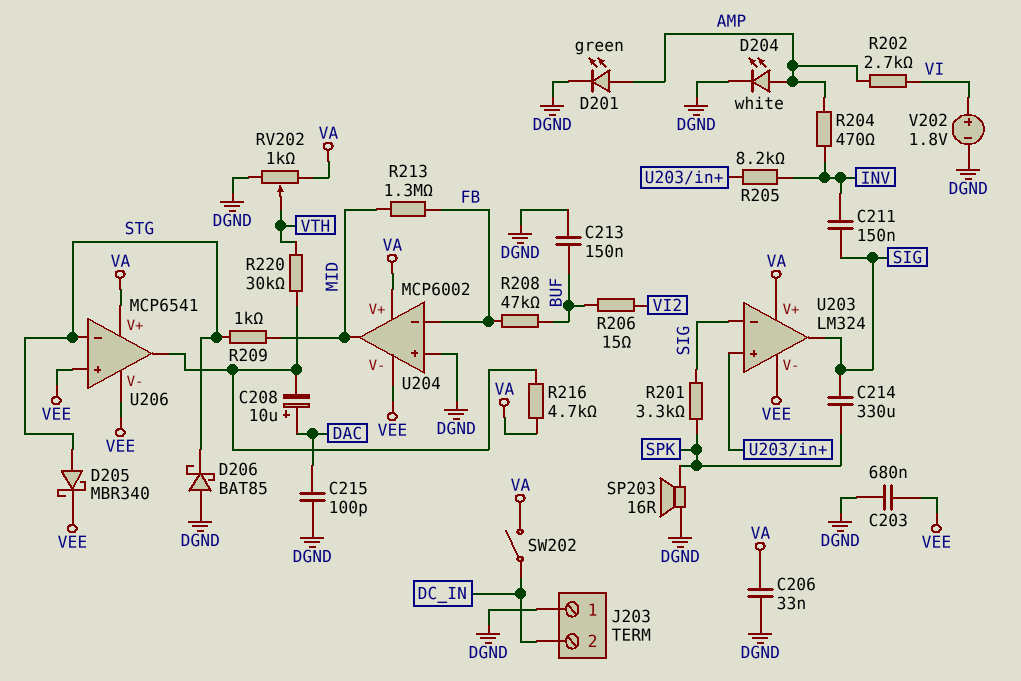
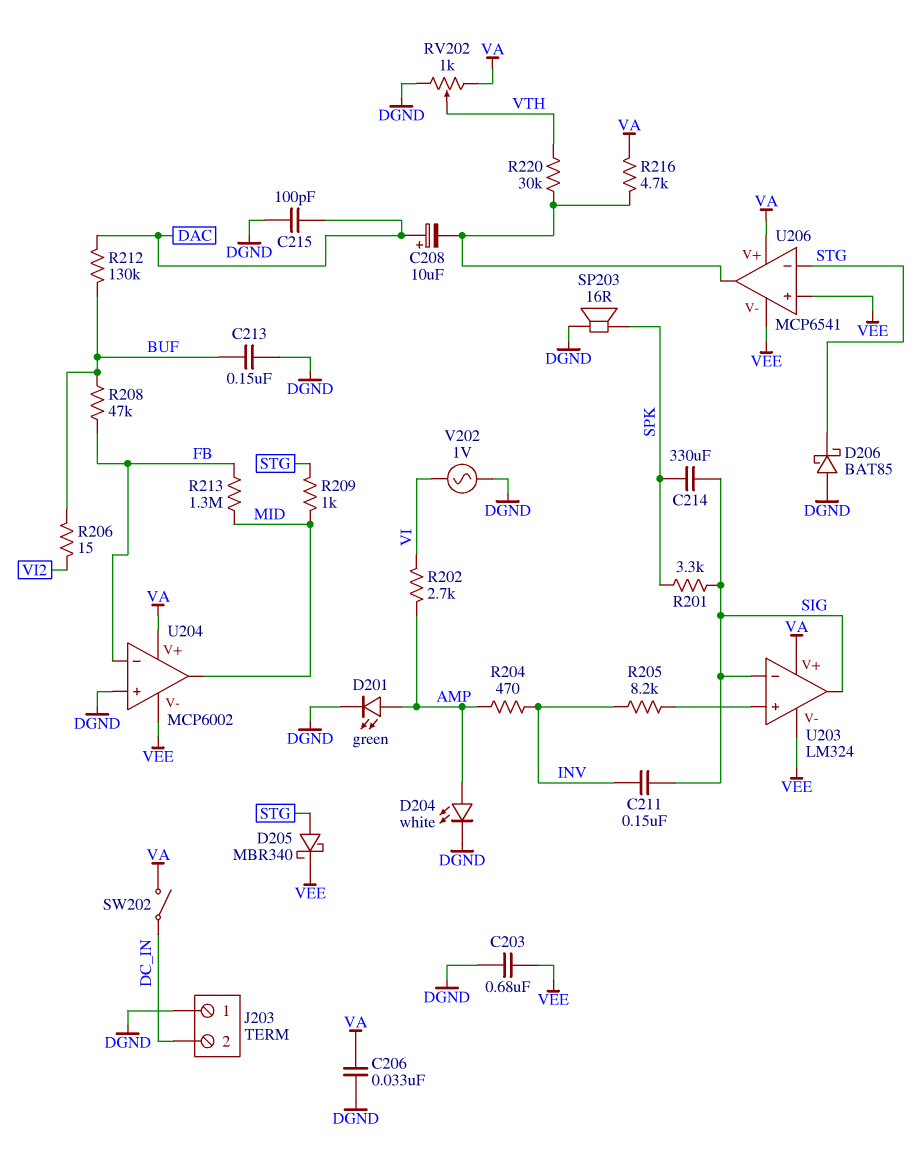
R212: none -> 130k (BUF, DAC)
V202: 1.8V (plus VI, minus DGND) -> AC 1V (DGND, VI)

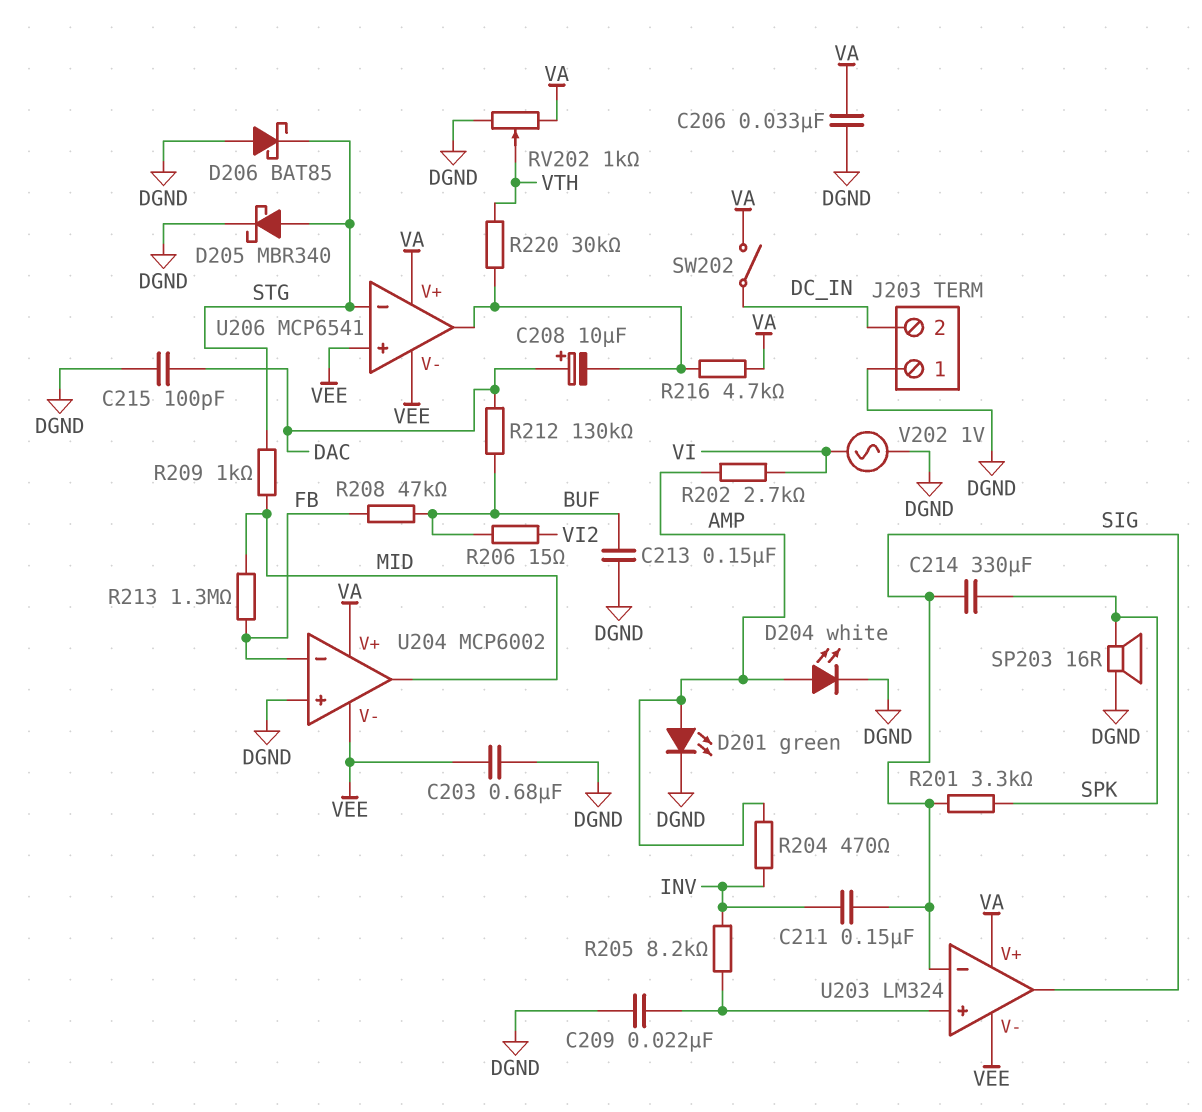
C209: none -> 22nF (DGND, U203/in+)
D205: schottky MBR340 (A STG, K VEE) -> schottky MBR340 (A STG, K DGND)

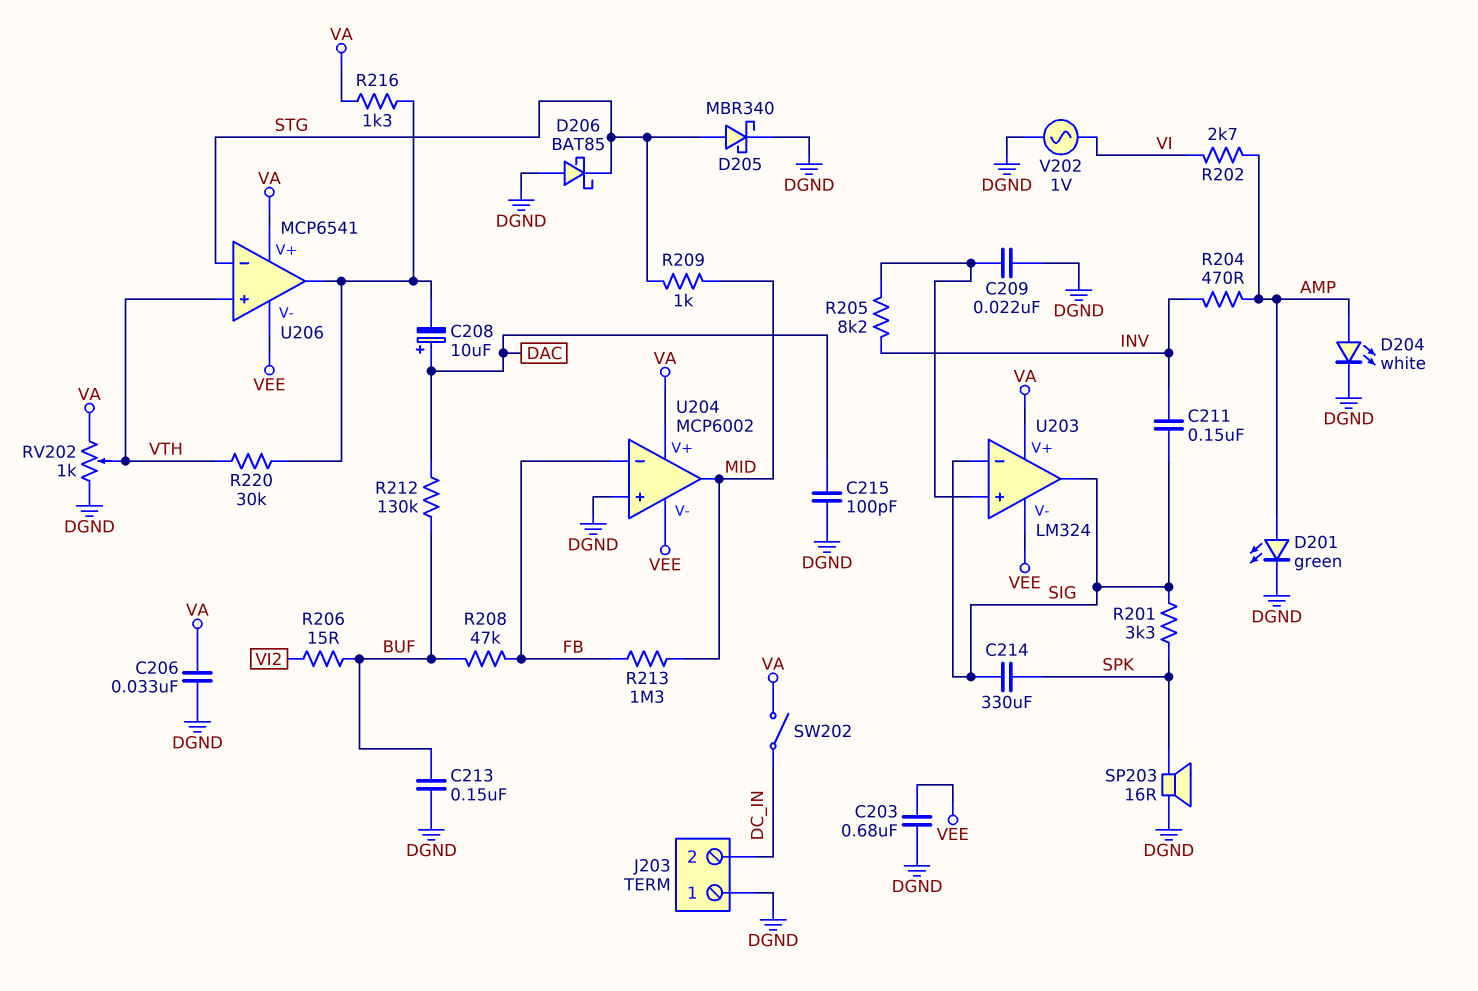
R216: 4.7k (U206/out, VA) -> 1.3k (U206/out, VA)
U206 pin in+: VEE -> VTH

